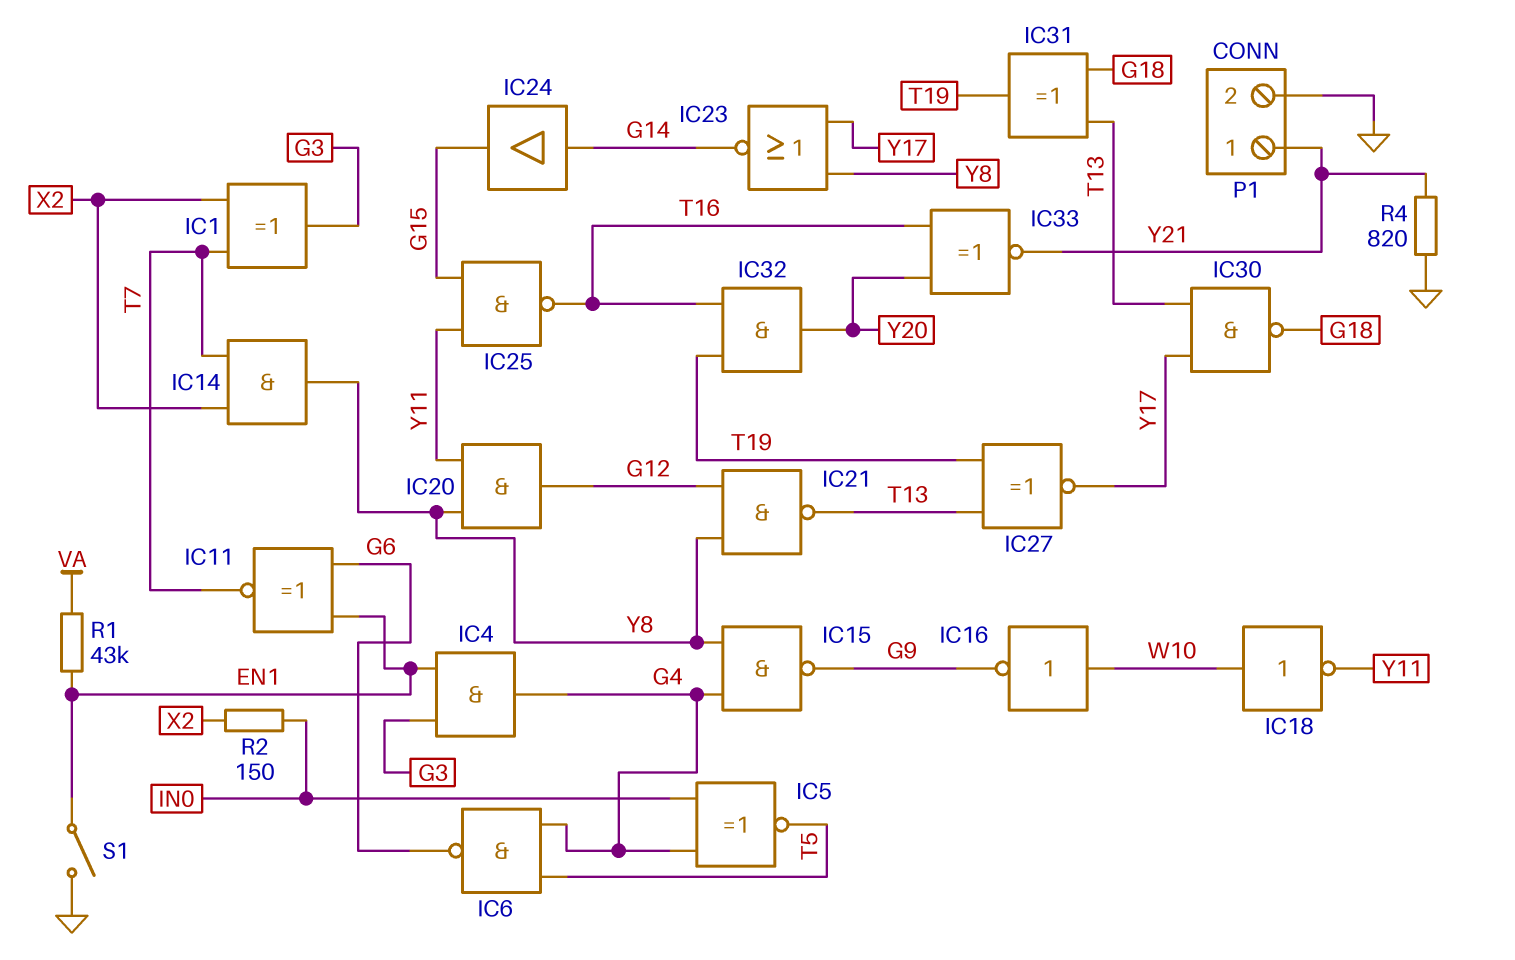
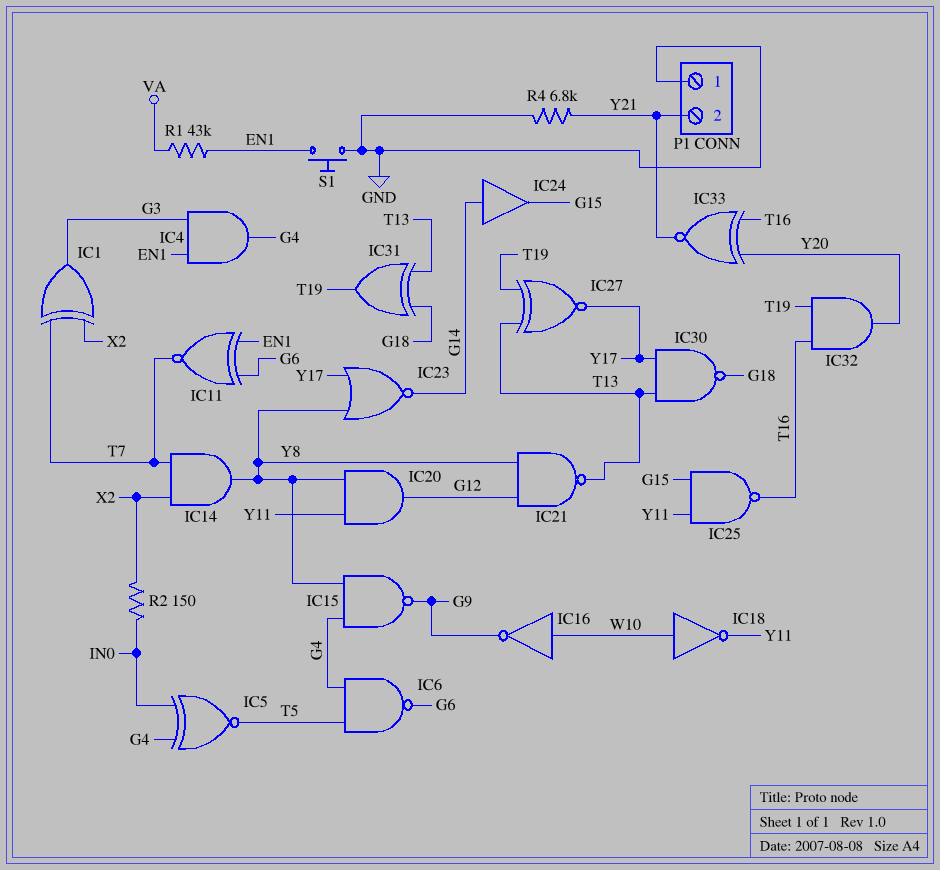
P1 pin 1: Y21 -> GND
P1 pin 2: GND -> Y21
R4: 820 (GND, Y21) -> 6.8k (GND, Y21)
S1: switch (EN1, GND) -> button (EN1, GND)

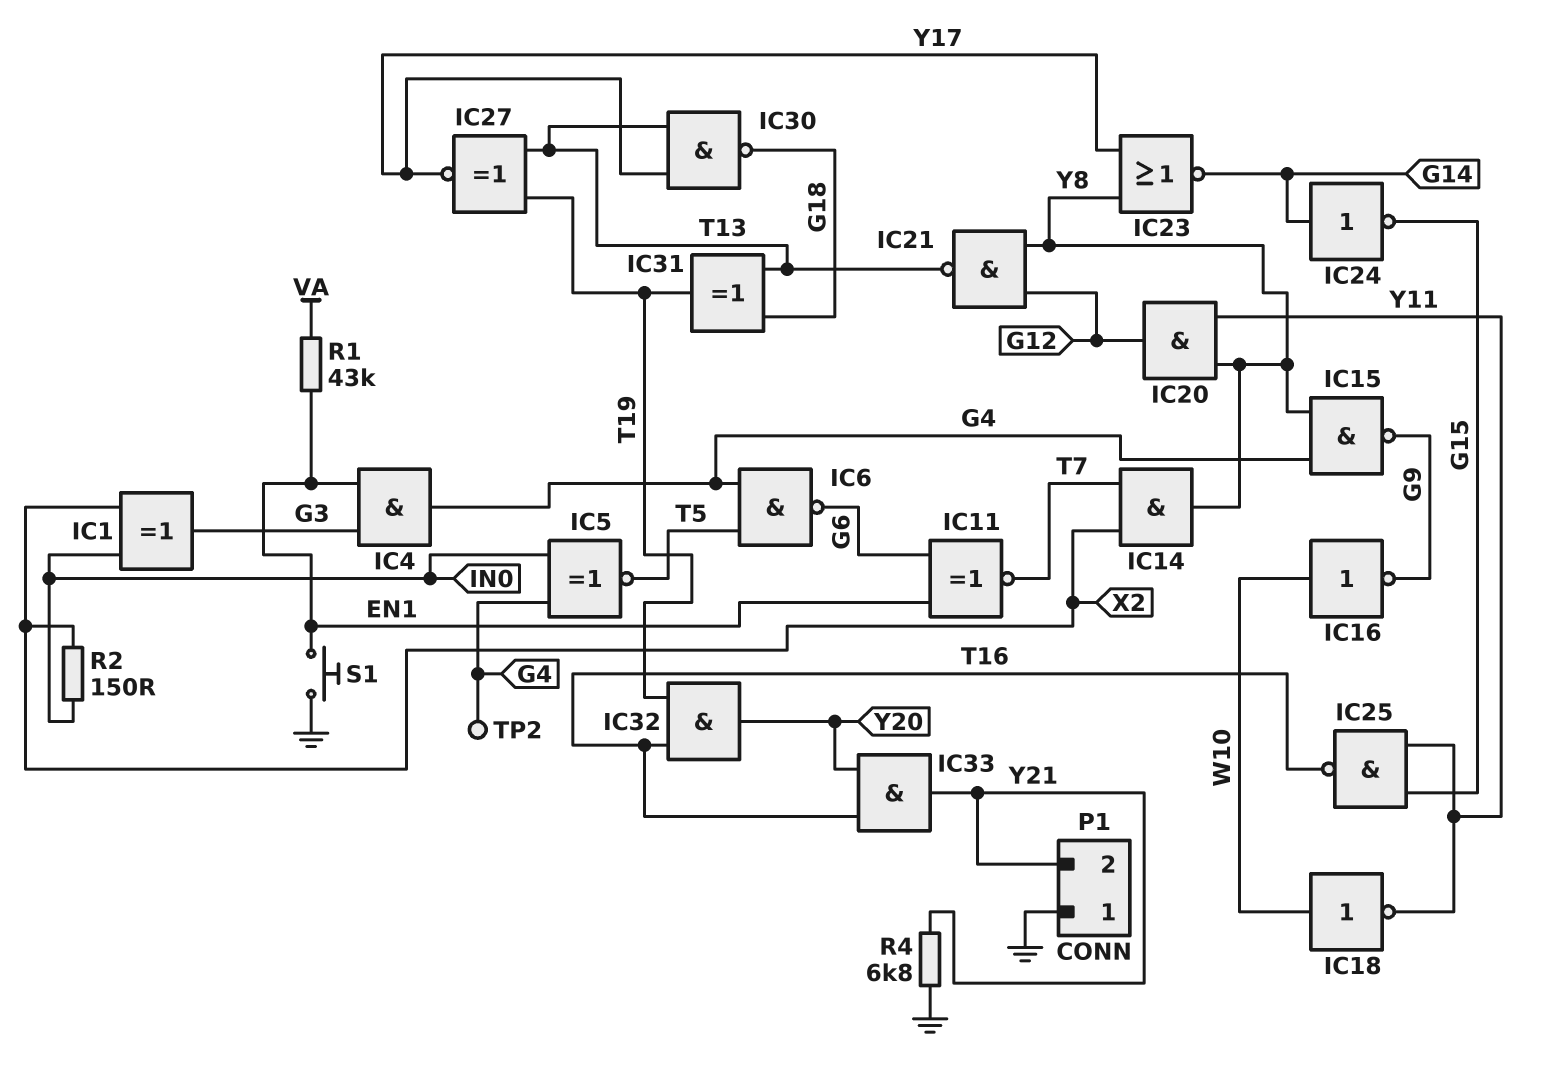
IC1: XOR (in T7, in X2, out G3) -> XOR (in IN0, in X2, out G3)
IC24: buffer (in G14, out G15) -> NOT (in G14, out G15)
IC33: XNOR (in T16, in Y20, out Y21) -> AND (in T16, in Y20, out Y21)
TP2: none -> test point (G4)

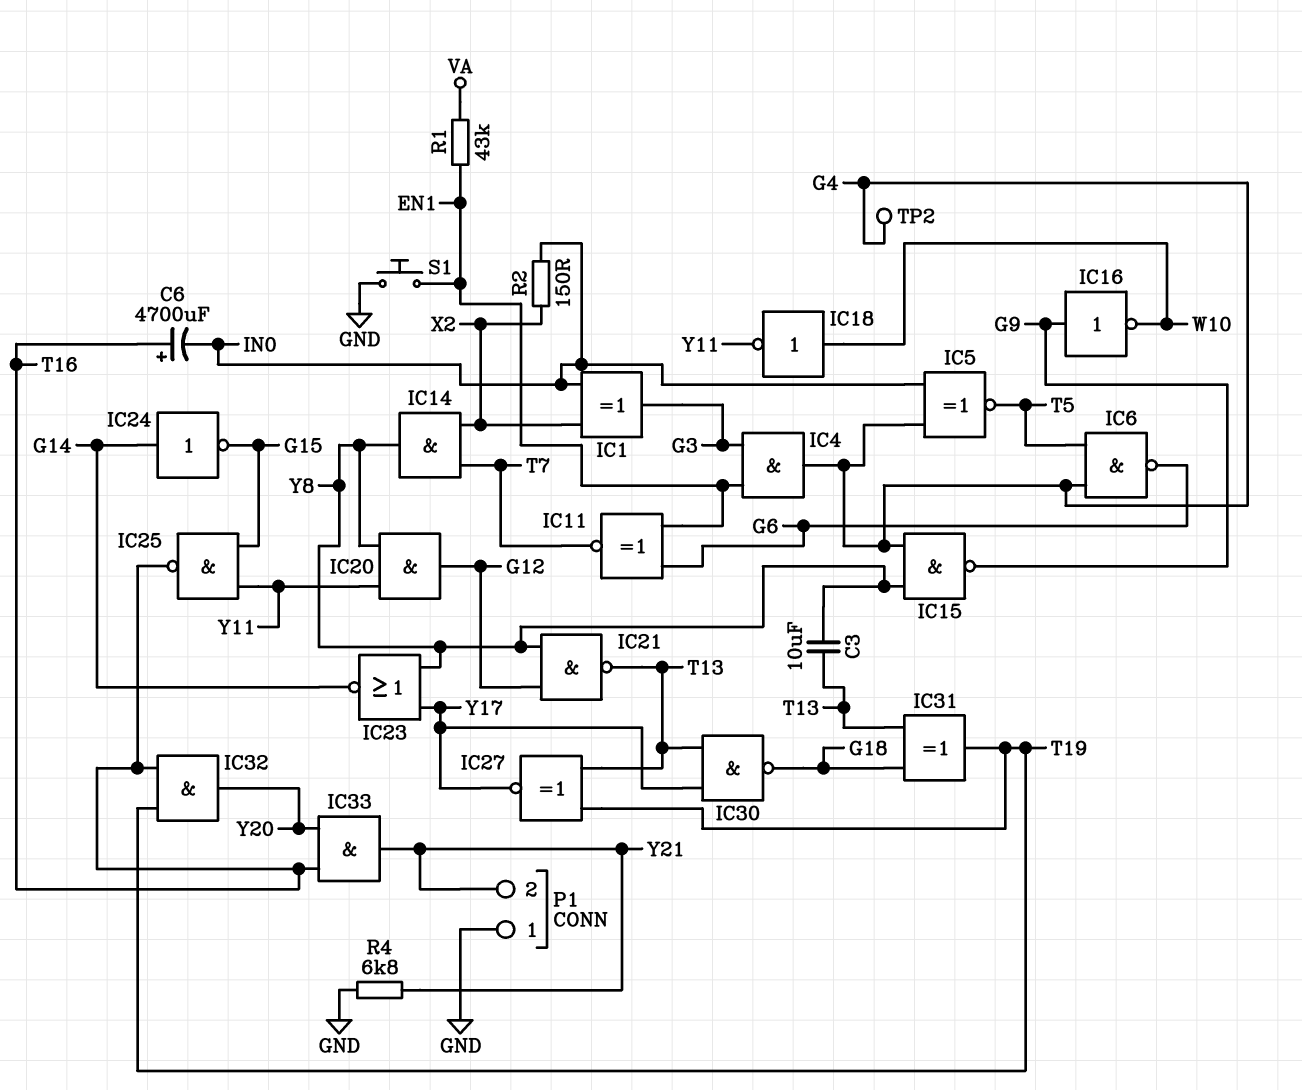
C3: none -> 10uF (T13, Y8)
C6: none -> 4700uF (plus T16, minus IN0)
IC16: NOT (in W10, out G9) -> NOT (in G9, out W10)

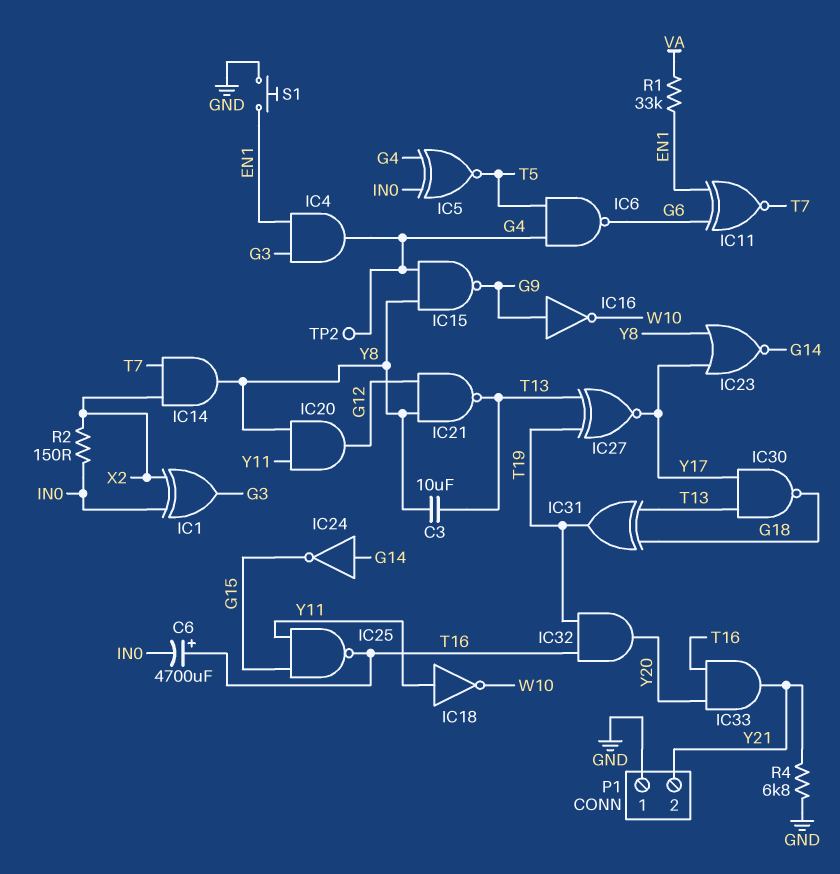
IC18: NOT (in W10, out Y11) -> NOT (in Y11, out W10)
R1: 43k (EN1, VA) -> 33k (EN1, VA)

